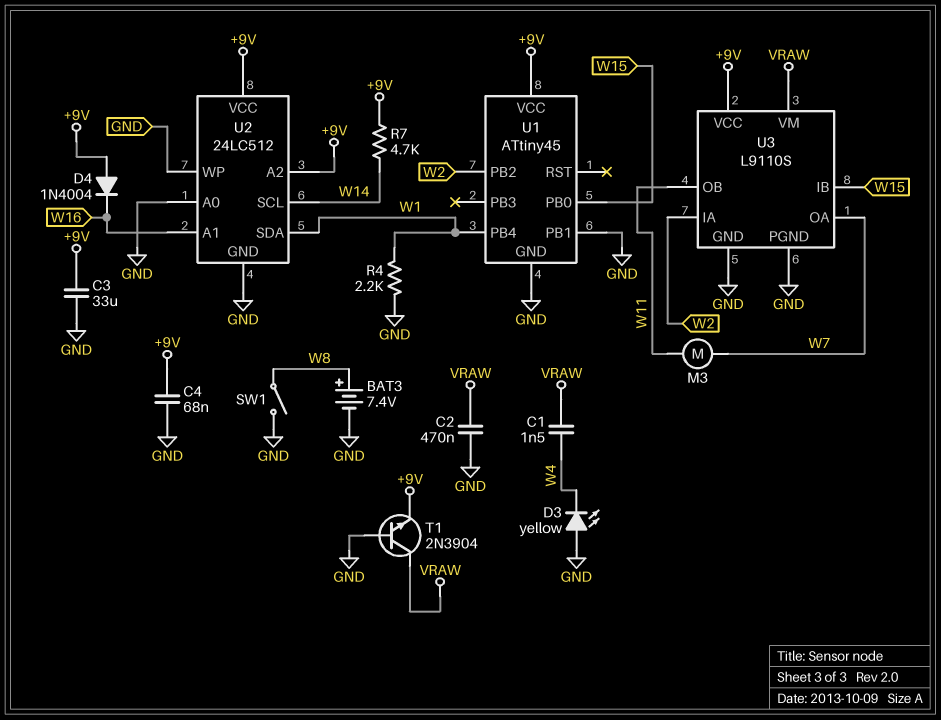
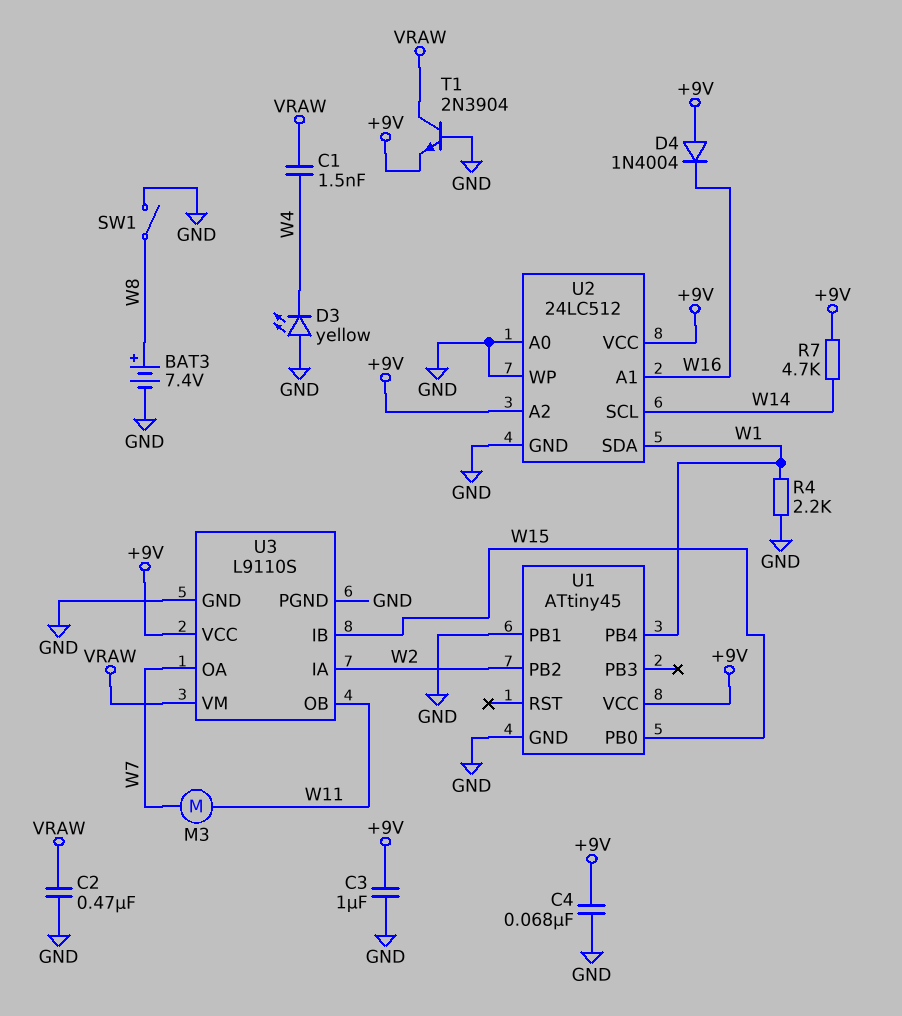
C3: 33uF (+9V, GND) -> 1uF (+9V, GND)

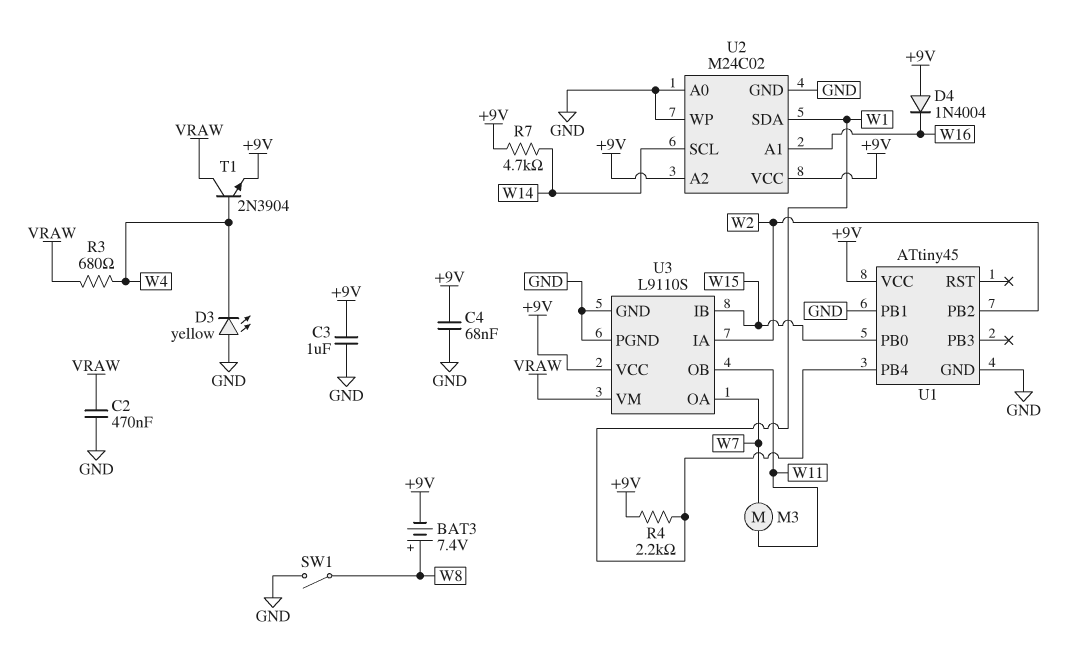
BAT3: 7.4V (plus W8, minus GND) -> 7.4V (plus W8, minus +9V)
C1: 1.5nF (VRAW, W4) -> none
R3: none -> 680 (VRAW, W4)
R4: 2.2k (GND, W1) -> 2.2k (+9V, W1)
T1: NPN 2N3904 (B GND, C VRAW, E +9V) -> NPN 2N3904 (B W4, C VRAW, E +9V)
U2: 24LC512 -> M24C02

